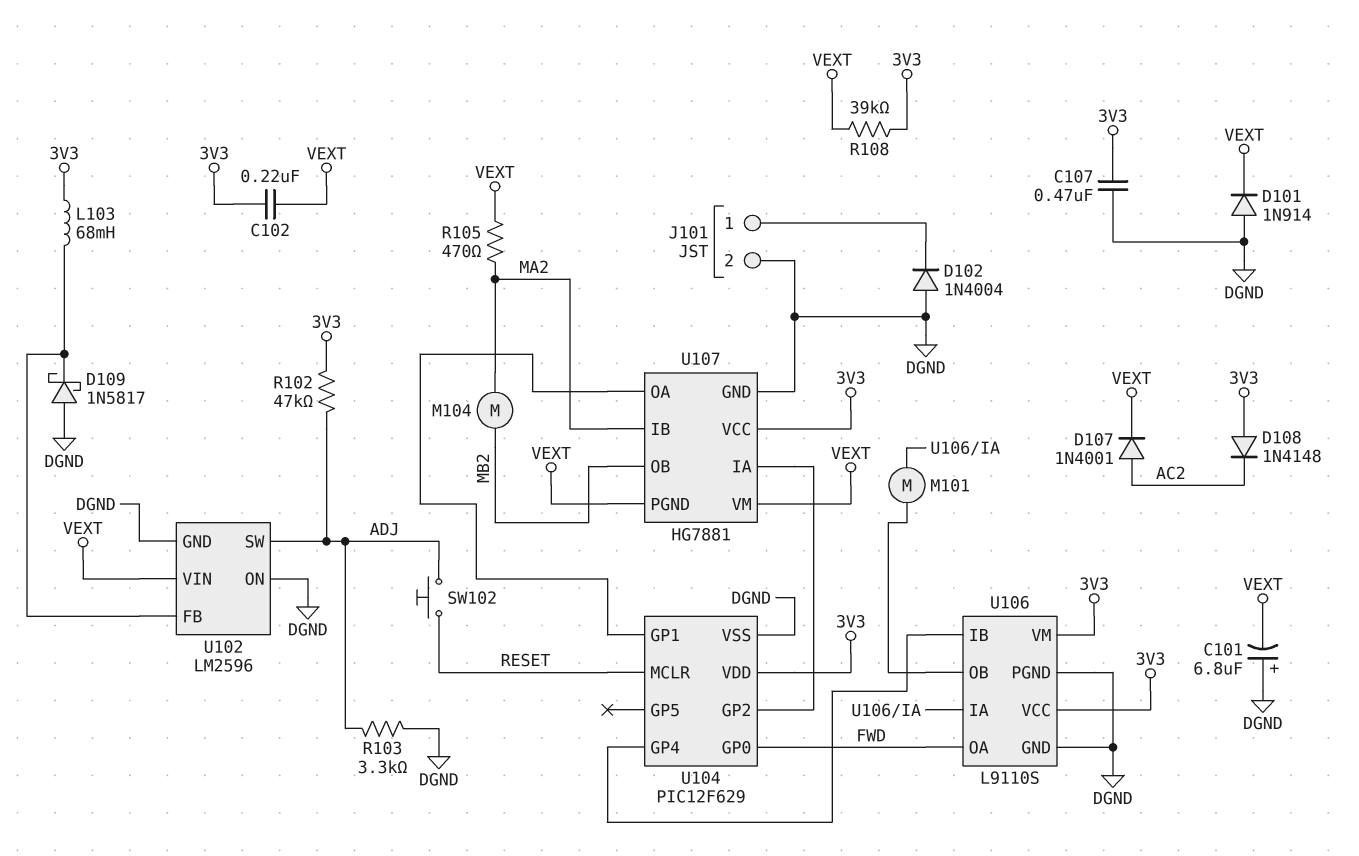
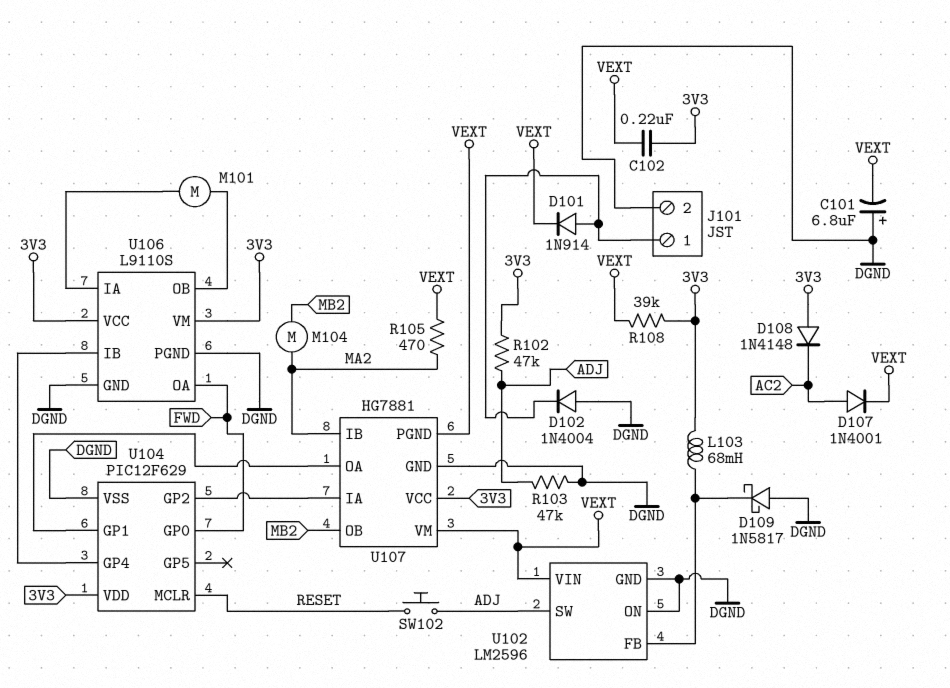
C107: 470nF (3V3, DGND) -> none
D101: diode 1N914 (A DGND, K VEXT) -> diode 1N914 (A J101/1, K VEXT)
R103: 3.3k (ADJ, DGND) -> 47k (ADJ, DGND)

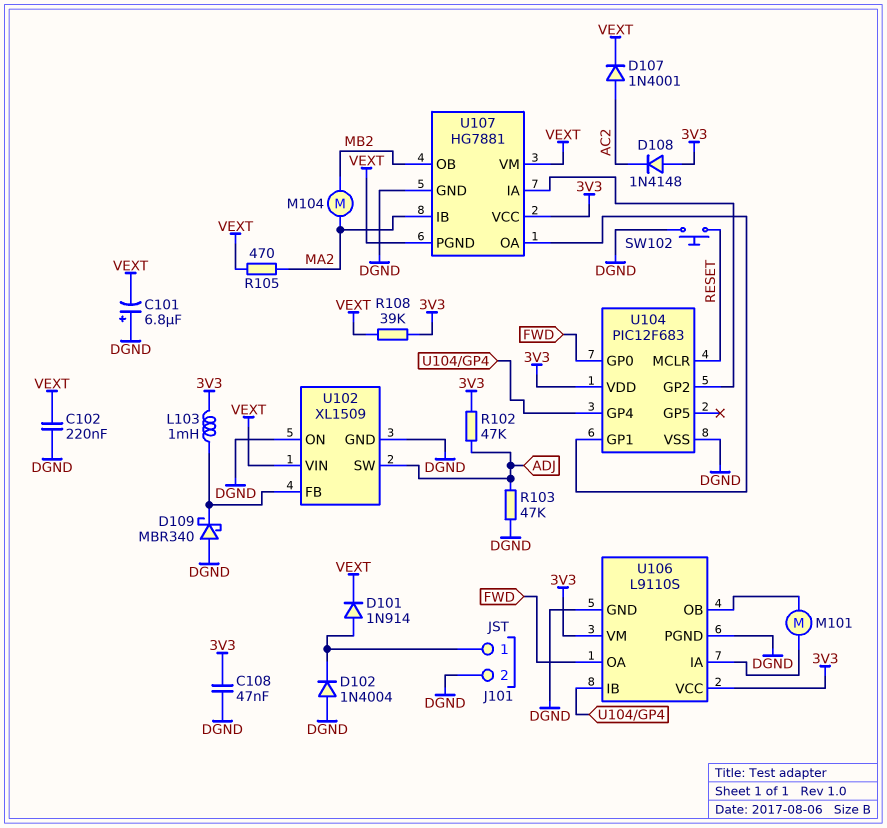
C102: 220nF (3V3, VEXT) -> 220nF (DGND, VEXT)
C108: none -> 47nF (3V3, DGND)
D109: schottky 1N5817 (A DGND, K U102/FB) -> schottky MBR340 (A DGND, K U102/FB)
L103: 68mH (3V3, U102/FB) -> 1mH (3V3, U102/FB)
SW102: button (ADJ, RESET) -> button (DGND, RESET)
U102: LM2596 -> XL1509
U104: PIC12F629 -> PIC12F683

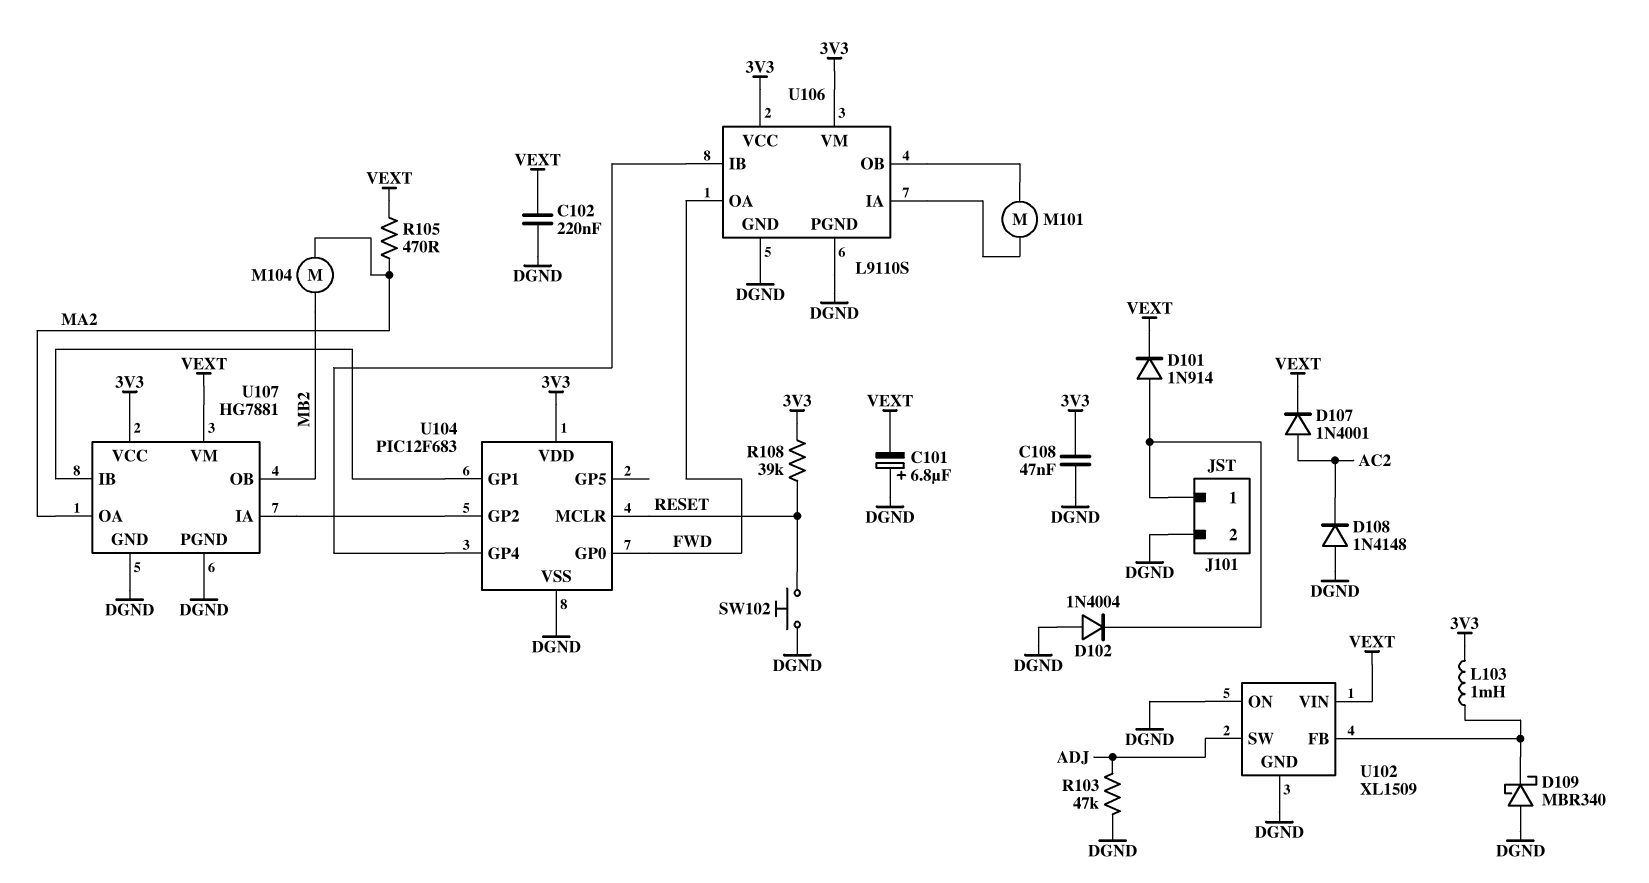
D108: diode 1N4148 (A 3V3, K AC2) -> diode 1N4148 (A DGND, K AC2)
R102: 47k (3V3, ADJ) -> none
R108: 39k (3V3, VEXT) -> 39k (3V3, RESET)
U107 pin IB: MA2 -> U104/GP1
U107 pin OA: U104/GP1 -> MA2
U107 pin PGND: VEXT -> DGND

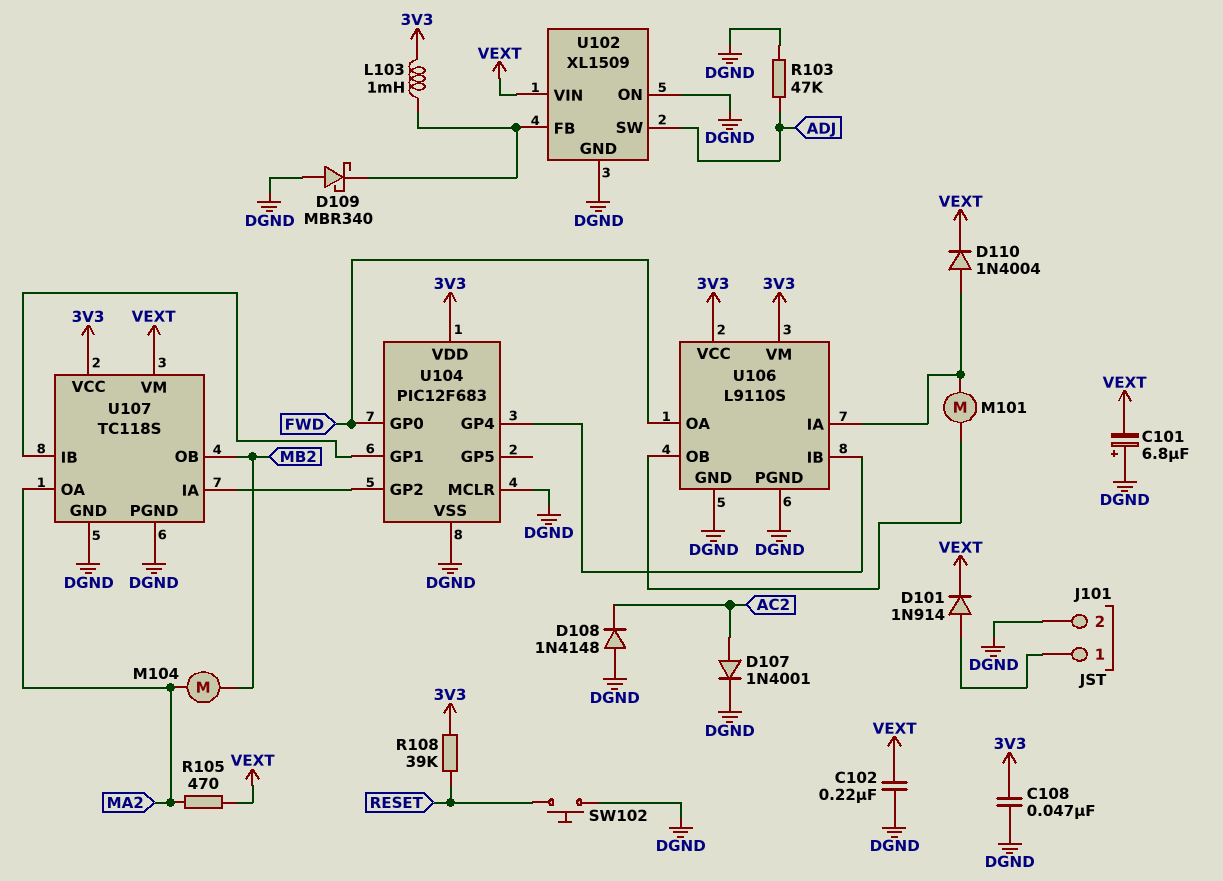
D102: diode 1N4004 (A DGND, K J101/1) -> none
D107: diode 1N4001 (A AC2, K VEXT) -> diode 1N4001 (A AC2, K DGND)
D110: none -> diode 1N4004 (A U106/IA, K VEXT)
U104 pin MCLR: RESET -> DGND
U107: HG7881 -> TC118S

